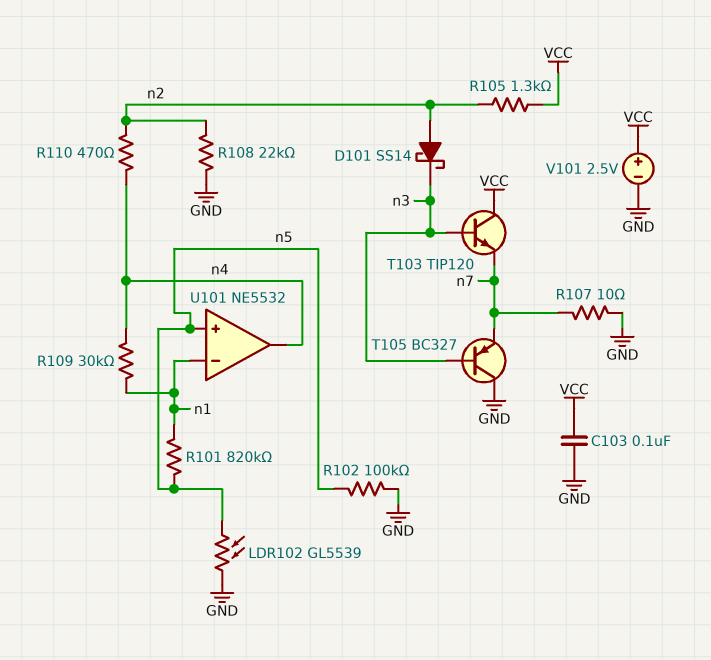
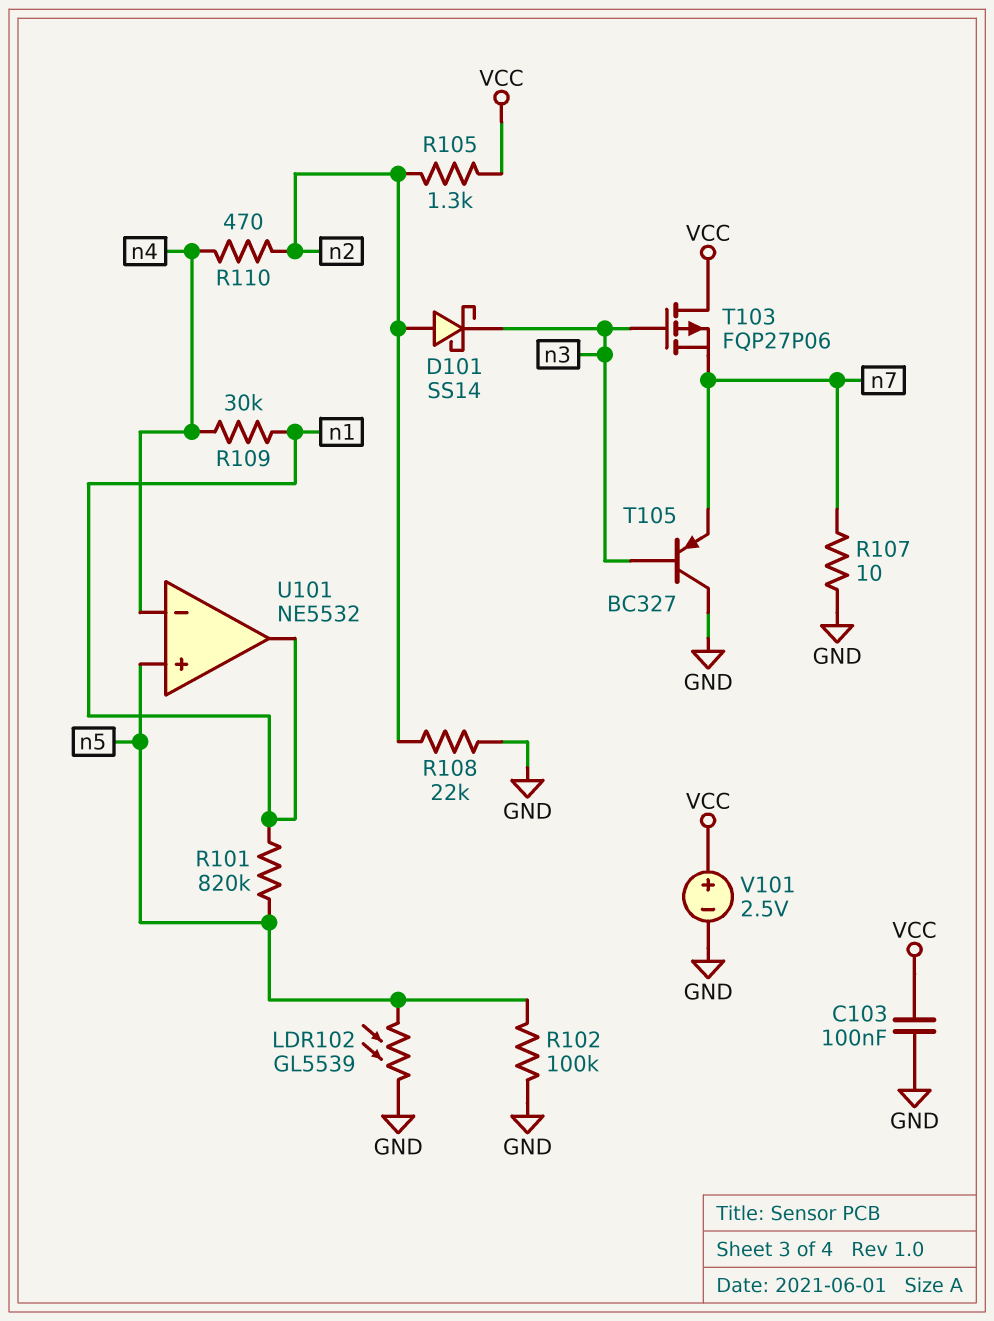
T103: NPN TIP120 (B n3, C VCC, E n7) -> PMOS FQP27P06 (G n3, D VCC, S n7)
U101 pin in-: n1 -> n4
U101 pin out: n4 -> n1

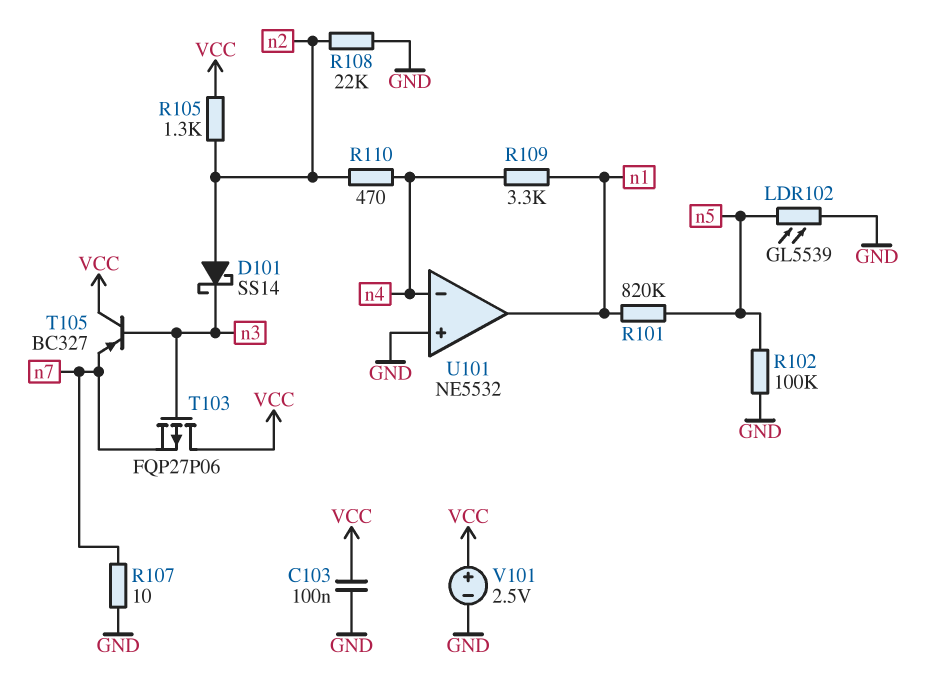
R109: 30k (n1, n4) -> 3.3k (n1, n4)
T105: PNP BC327 (B n3, C GND, E n7) -> PNP BC327 (B n3, C VCC, E n7)
U101 pin in+: n5 -> GND

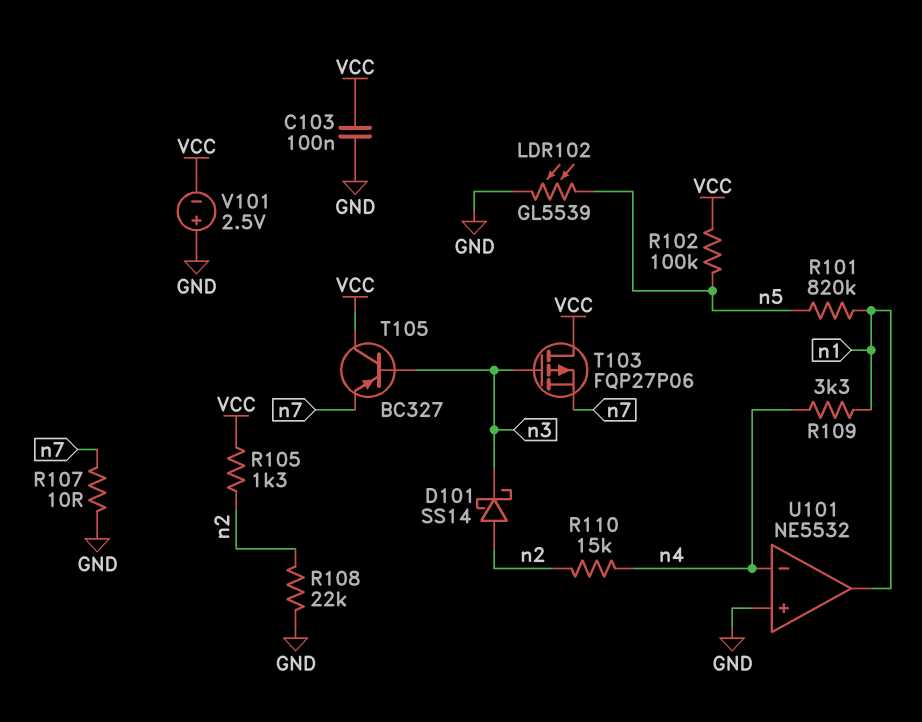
R102: 100k (GND, n5) -> 100k (VCC, n5)
R110: 470 (n2, n4) -> 15k (n2, n4)
V101: 2.5V (plus VCC, minus GND) -> 2.5V (plus GND, minus VCC)

